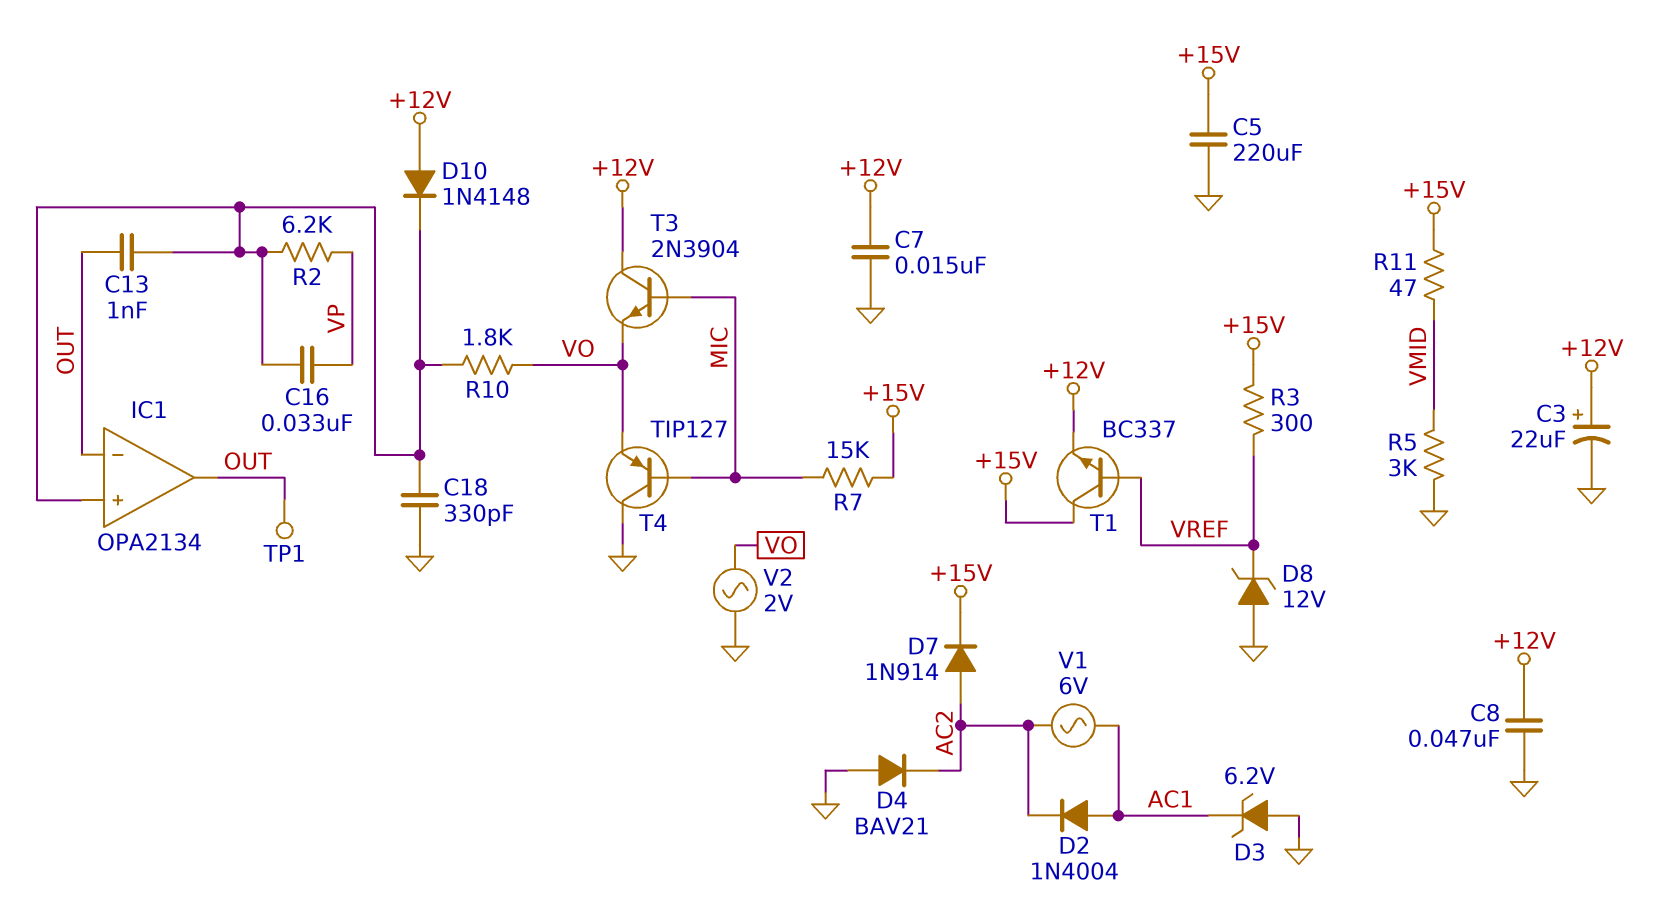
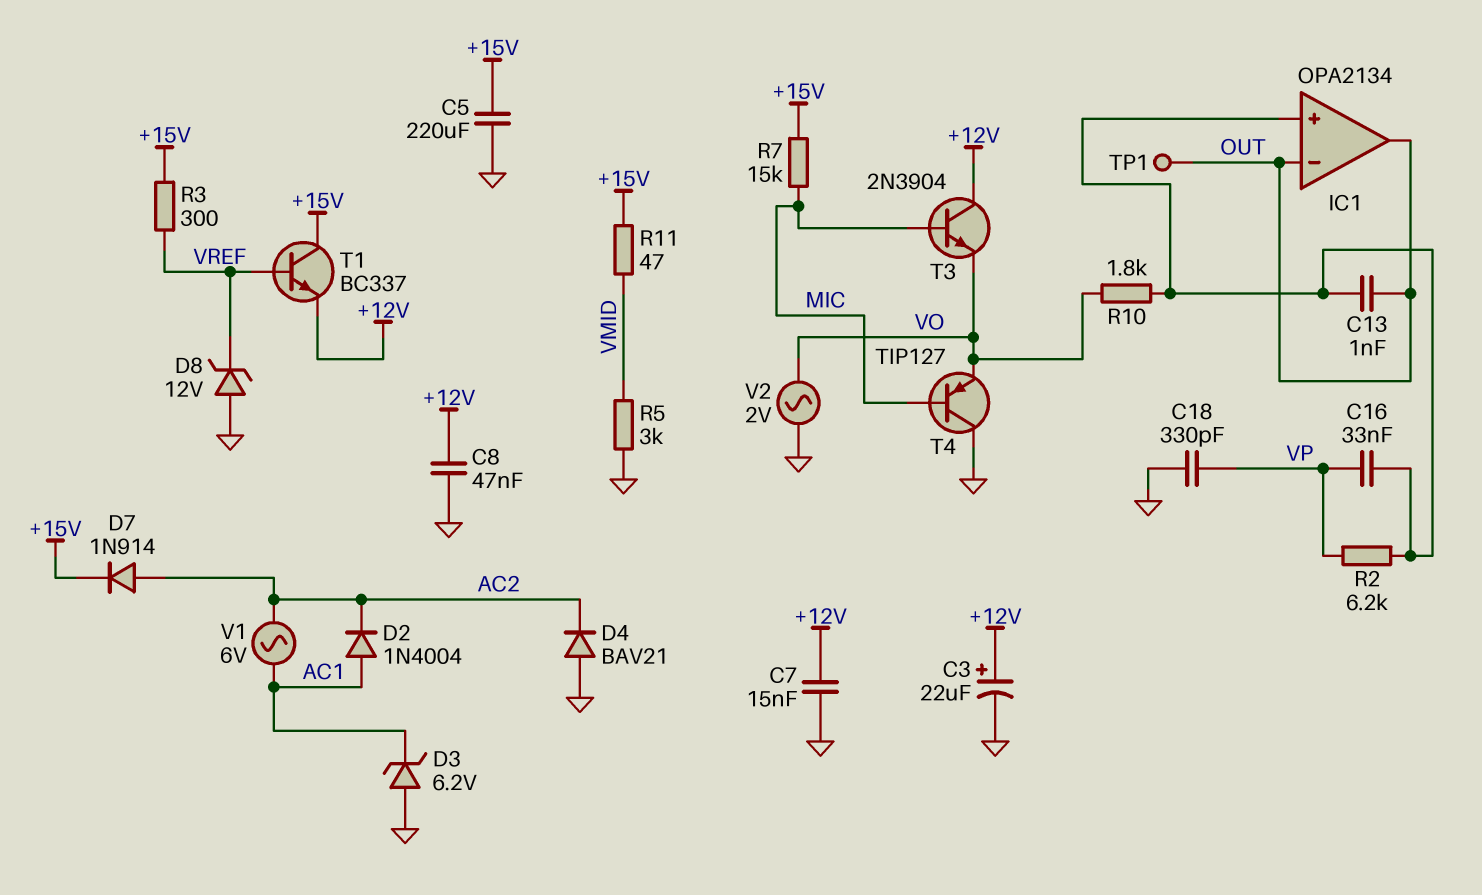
C18: 330pF (GND, IC1/in+) -> 330pF (GND, VP)
D10: diode 1N4148 (A +12V, K IC1/in+) -> none

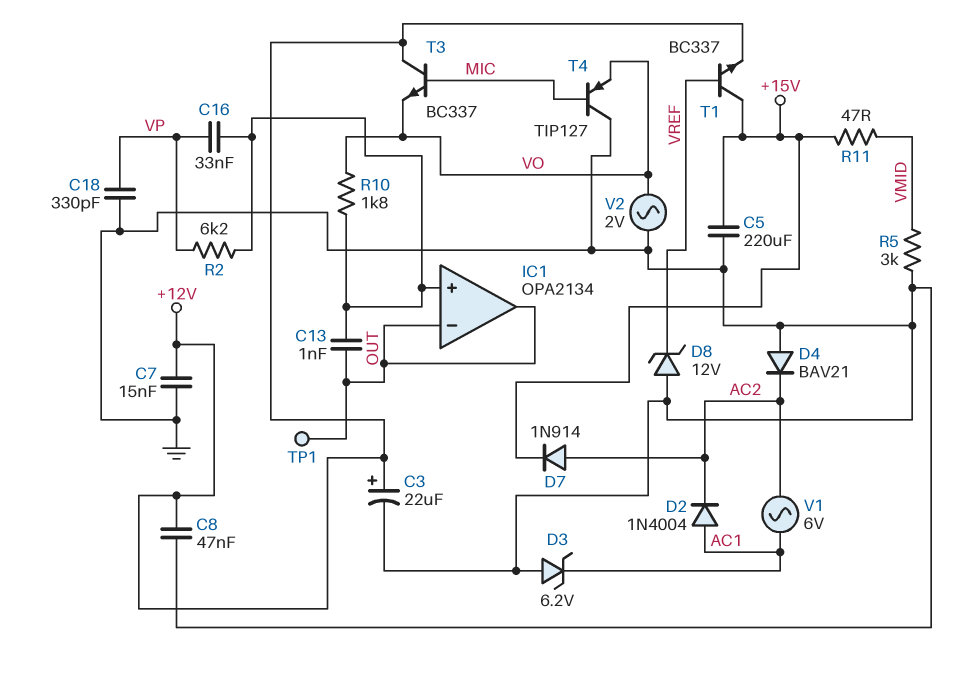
R3: 300 (+15V, VREF) -> none
R7: 15k (+15V, MIC) -> none
T3: NPN 2N3904 (B MIC, C +12V, E VO) -> NPN BC337 (B MIC, C +12V, E VO)

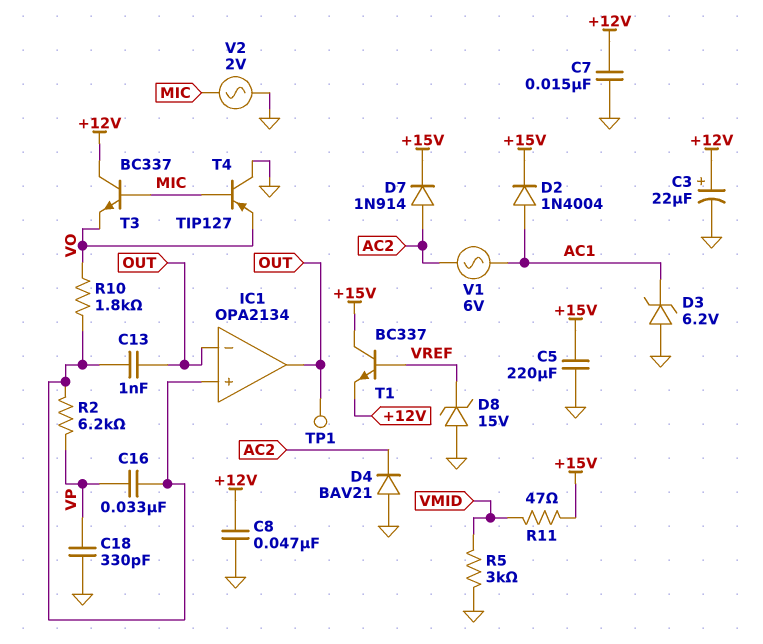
D2: diode 1N4004 (A AC1, K AC2) -> diode 1N4004 (A AC1, K +15V)
D8: zener 12V (A GND, K VREF) -> zener 15V (A GND, K VREF)
V2: AC 2V (GND, VO) -> AC 2V (GND, MIC)

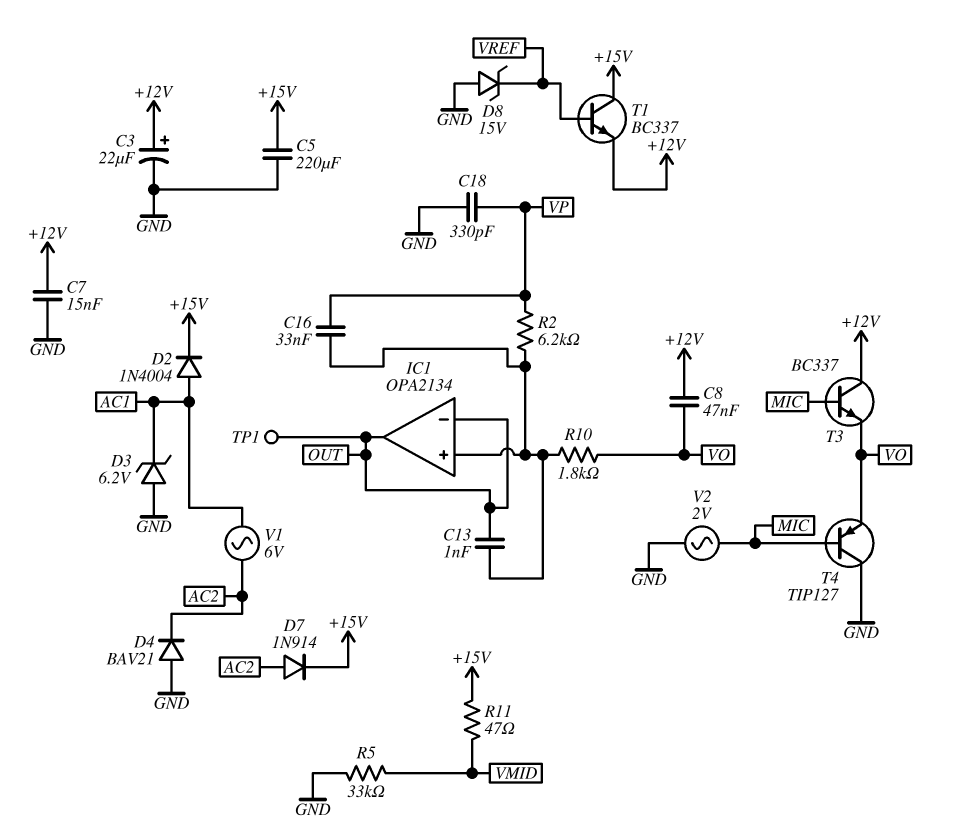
C8: 47nF (+12V, GND) -> 47nF (+12V, VO)
R5: 3k (GND, VMID) -> 33k (GND, VMID)

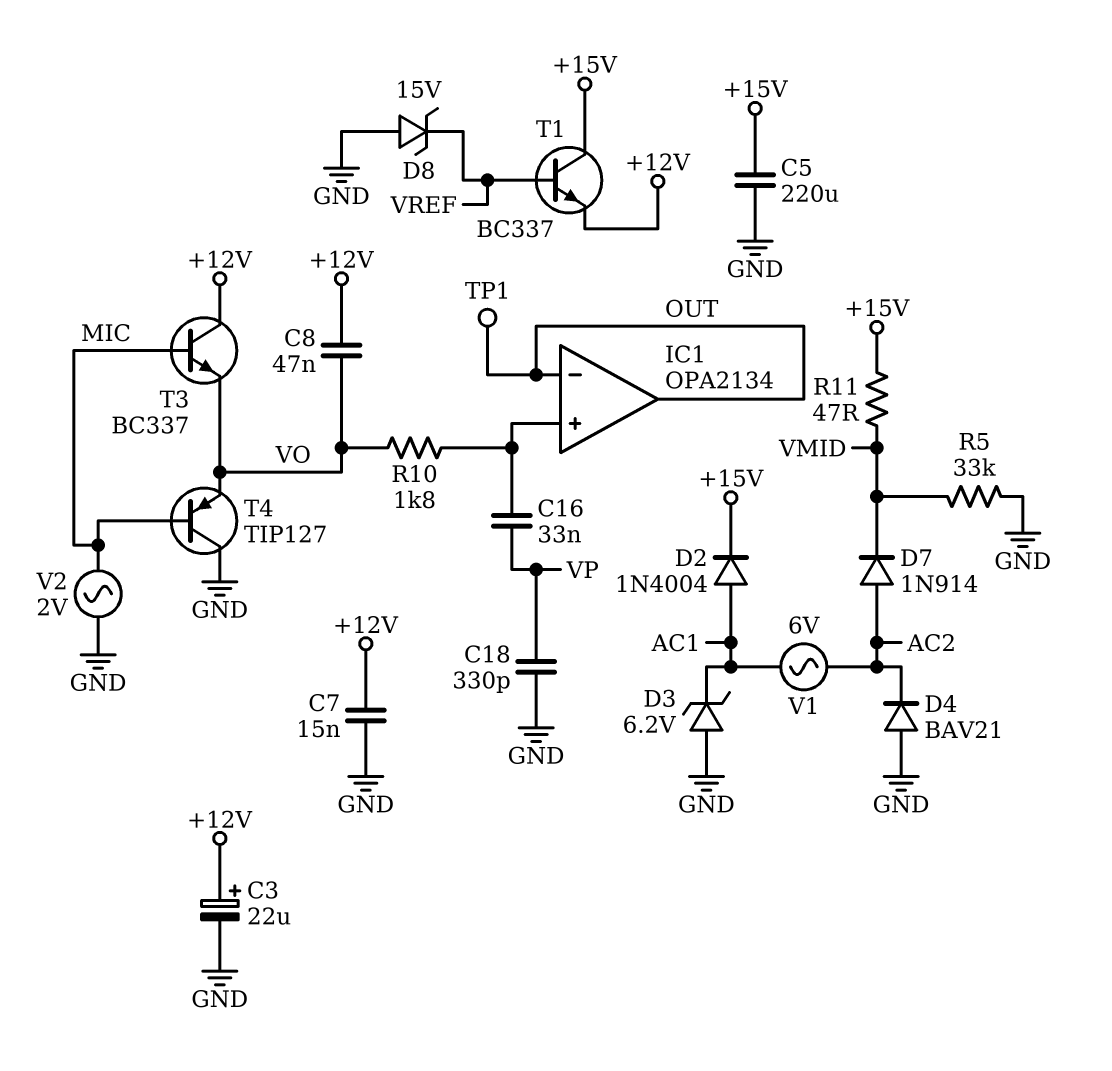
C13: 1nF (IC1/in+, OUT) -> none
D7: diode 1N914 (A AC2, K +15V) -> diode 1N914 (A AC2, K VMID)
R2: 6.2k (IC1/in+, VP) -> none

